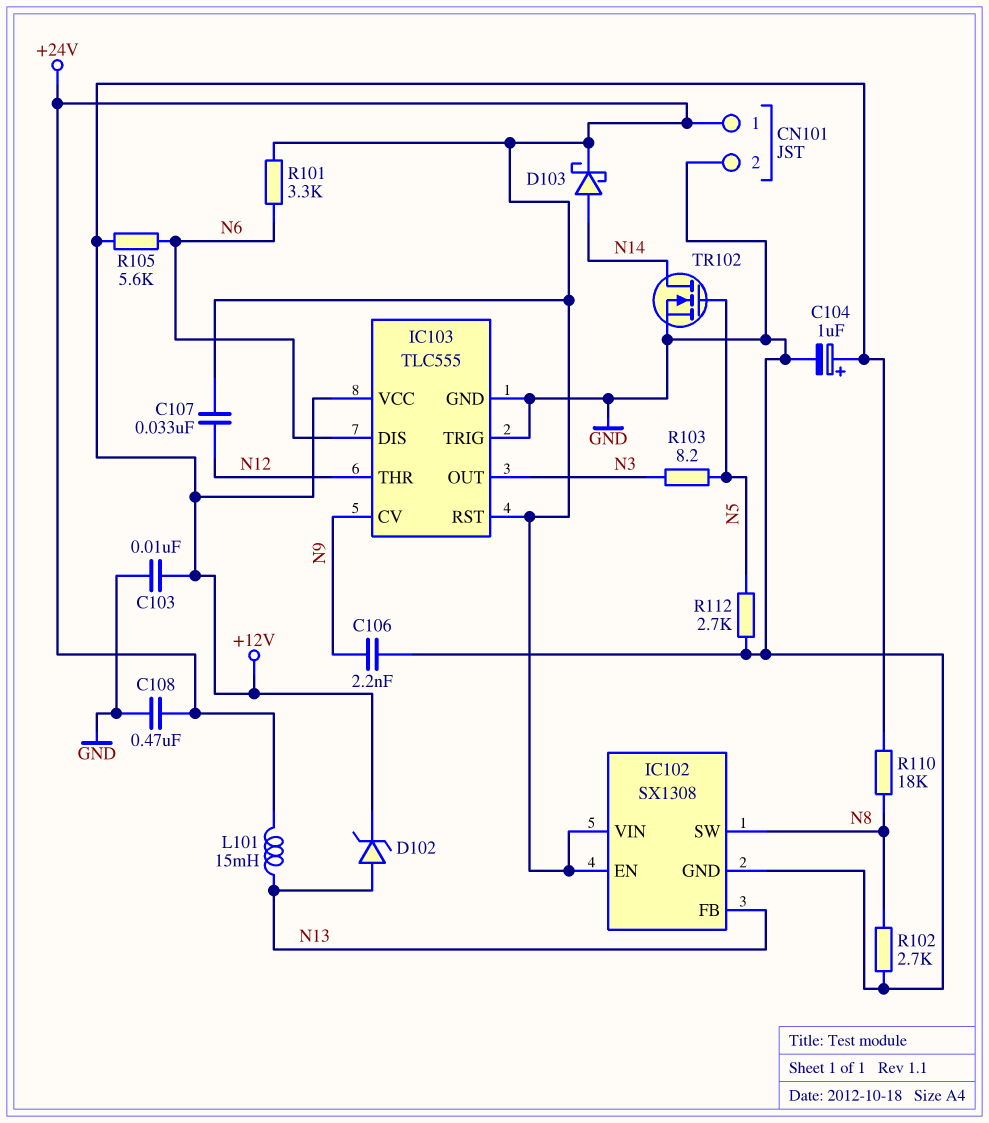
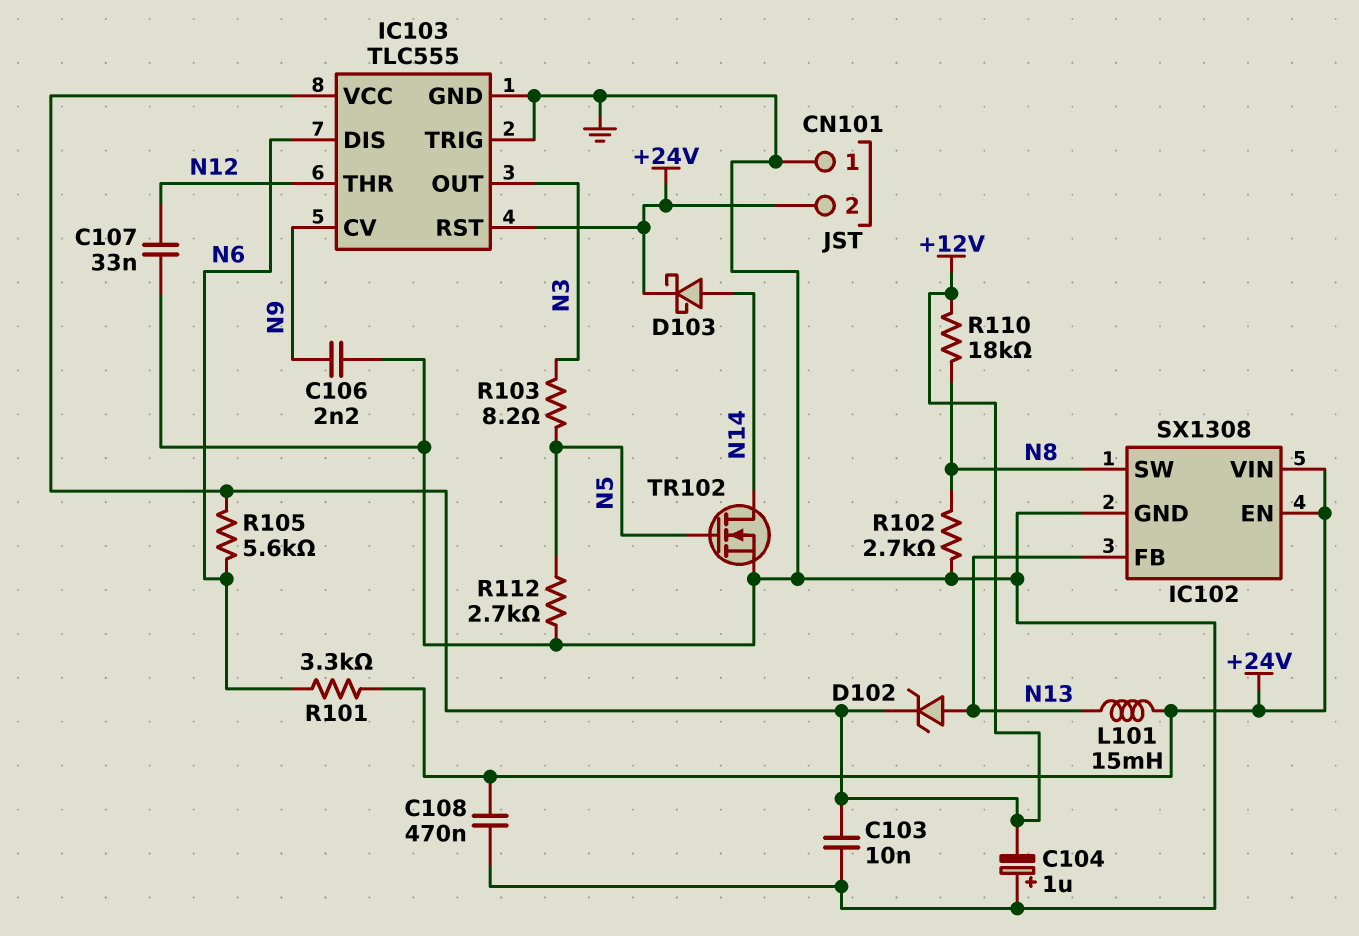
C104: 1uF (plus +12V, minus GND) -> 1uF (plus GND, minus +12V)
C107: 33nF (+24V, N12) -> 33nF (GND, N12)
CN101 pin 1: +24V -> GND
CN101 pin 2: GND -> +24V

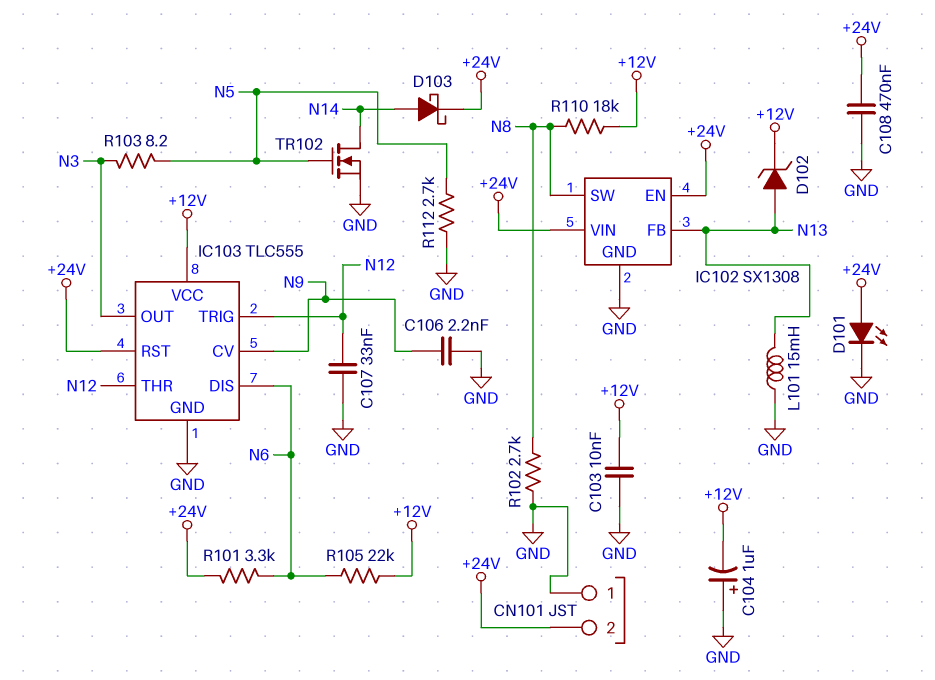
D101: none -> LED (A +24V, K GND)
IC103 pin TRIG: GND -> N12
L101: 15mH (+24V, N13) -> 15mH (GND, N13)
R105: 5.6k (+12V, N6) -> 22k (+12V, N6)

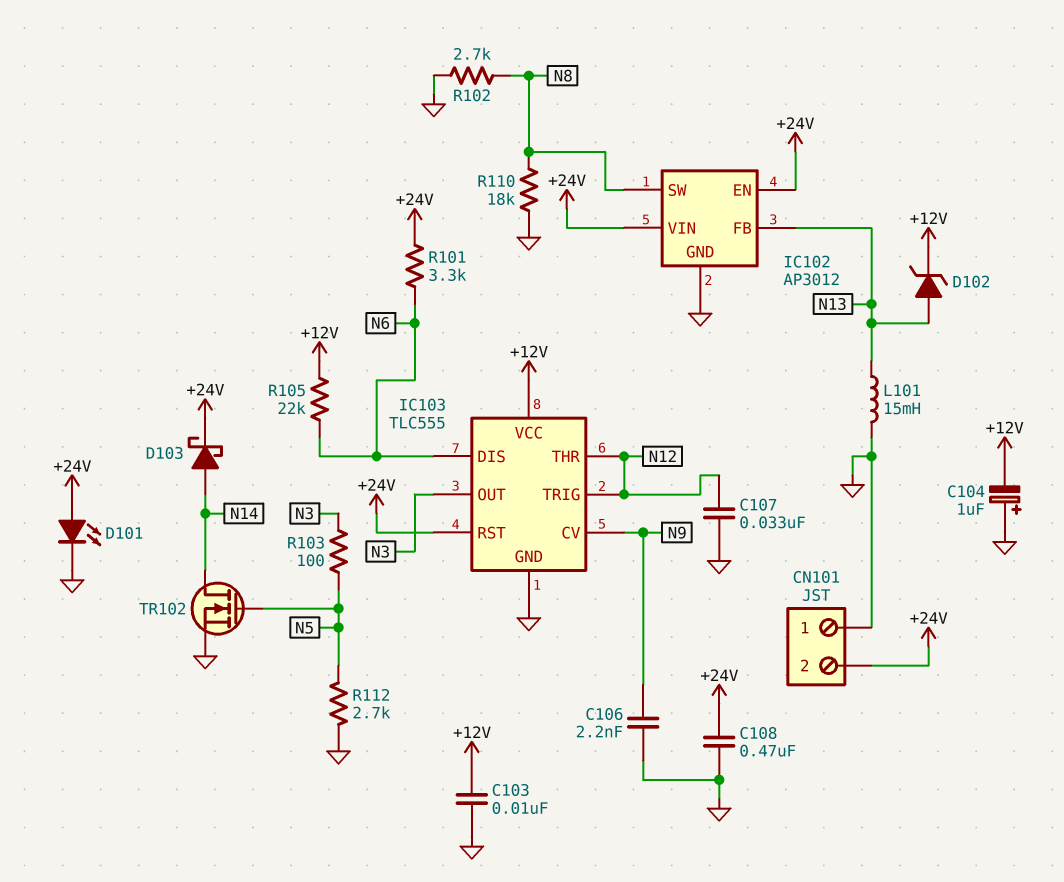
IC102: SX1308 -> AP3012
R103: 8.2 (N3, N5) -> 100 (N3, N5)
R110: 18k (+12V, N8) -> 18k (GND, N8)

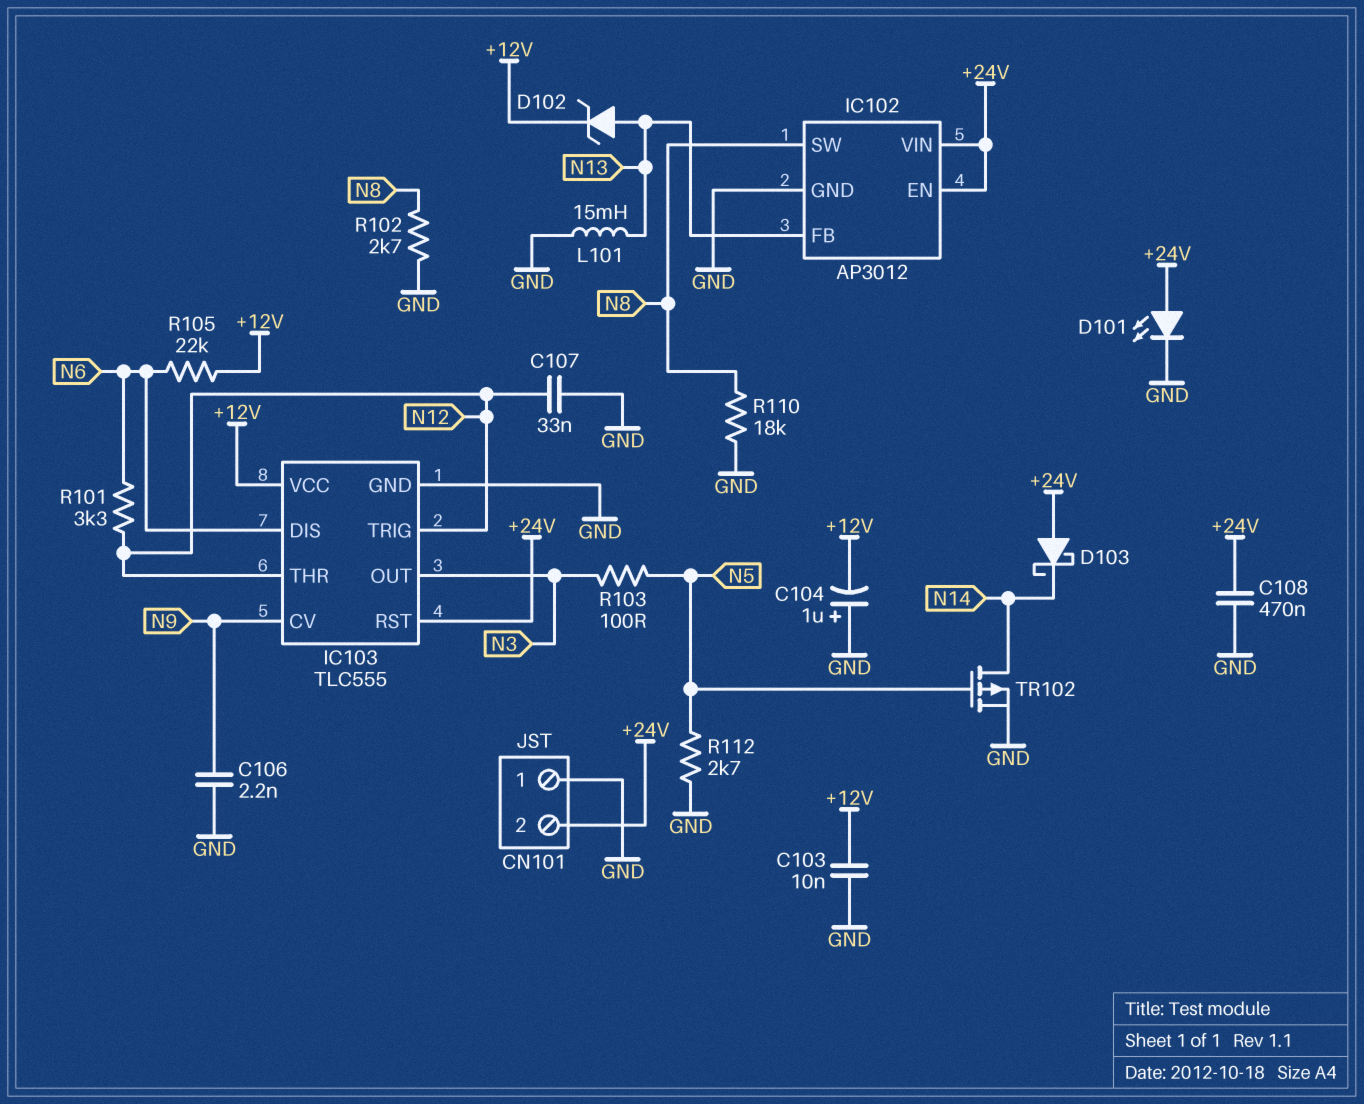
D103: schottky (A N14, K +24V) -> schottky (A +24V, K N14)
R101: 3.3k (+24V, N6) -> 3.3k (N6, N12)
TR102: NMOS (G N5, D N14, S GND) -> PMOS (G N5, D N14, S GND)

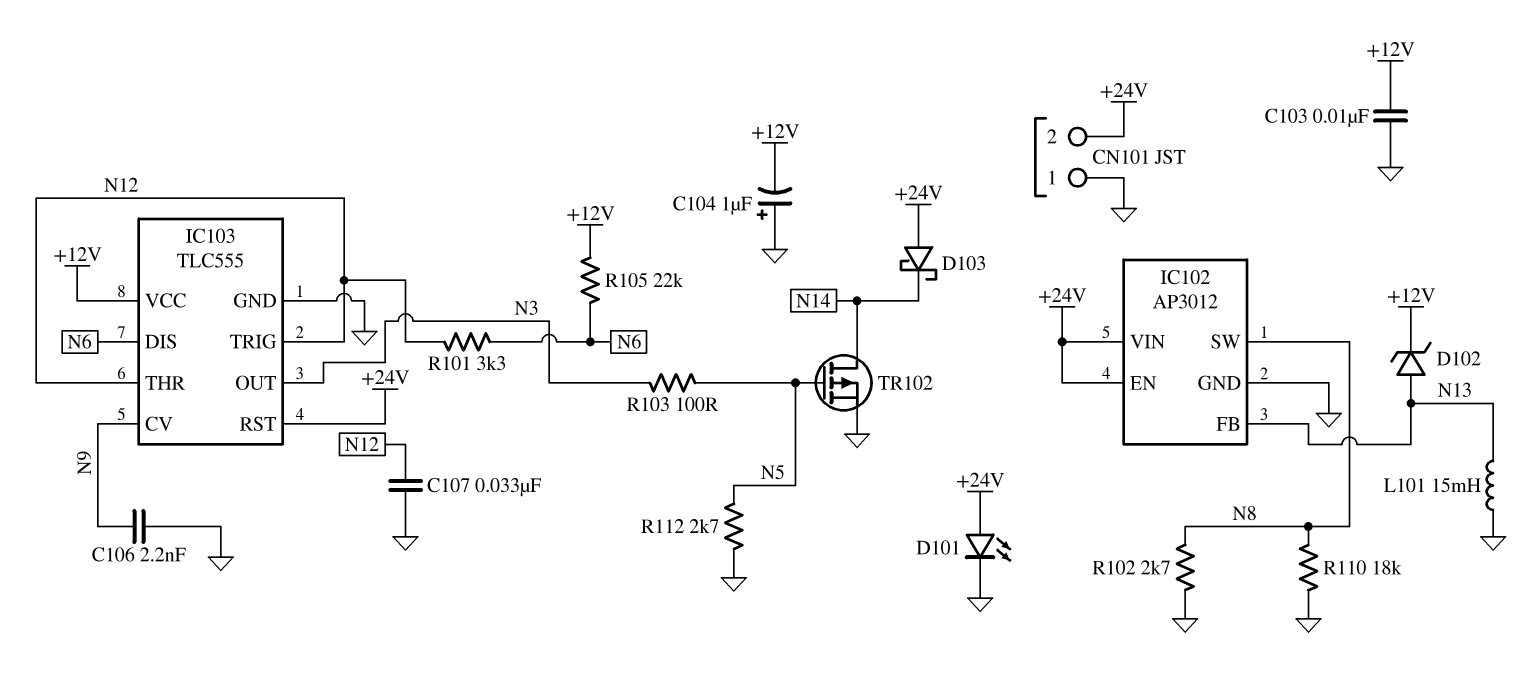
C108: 470nF (+24V, GND) -> none

